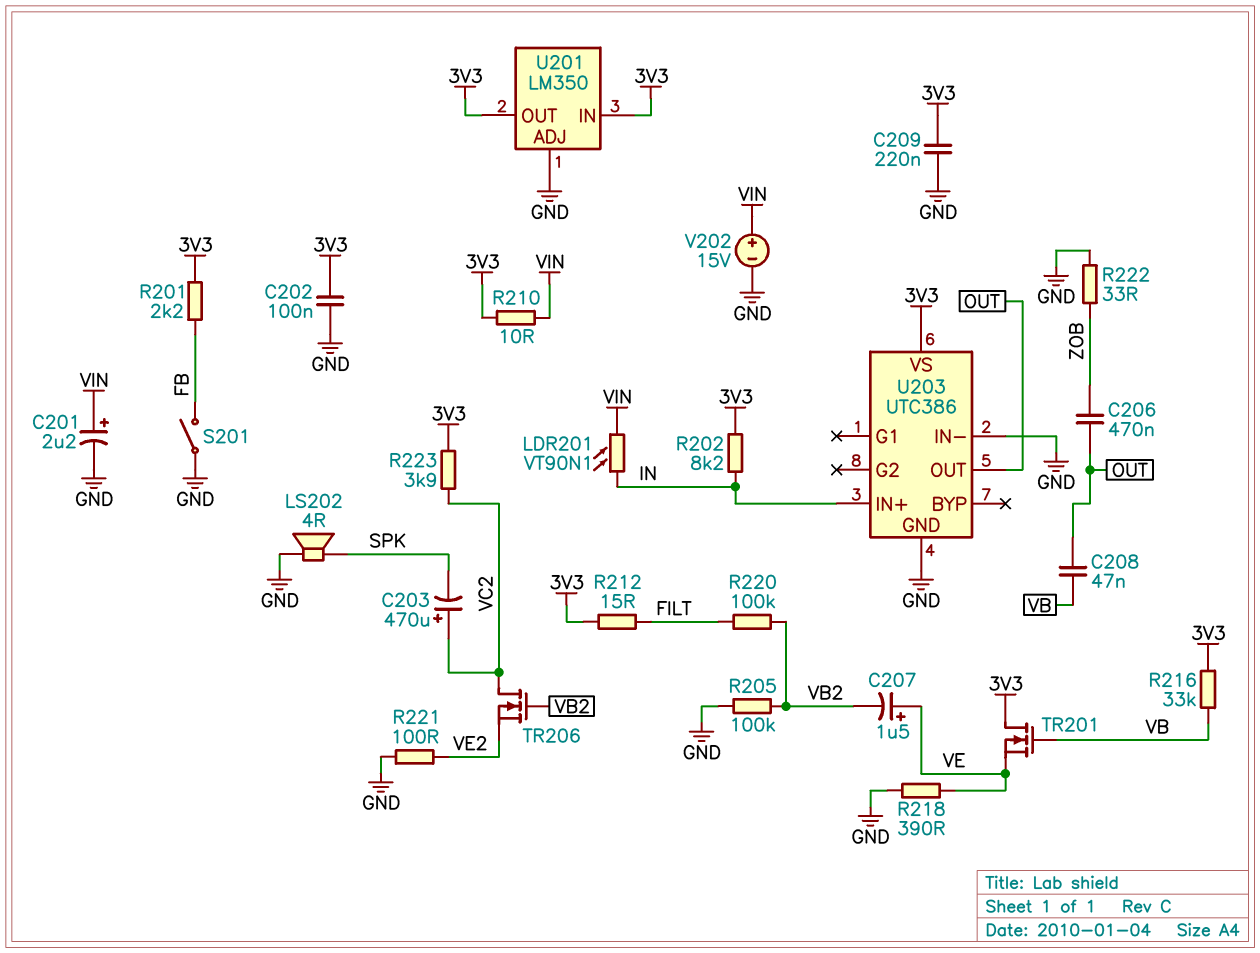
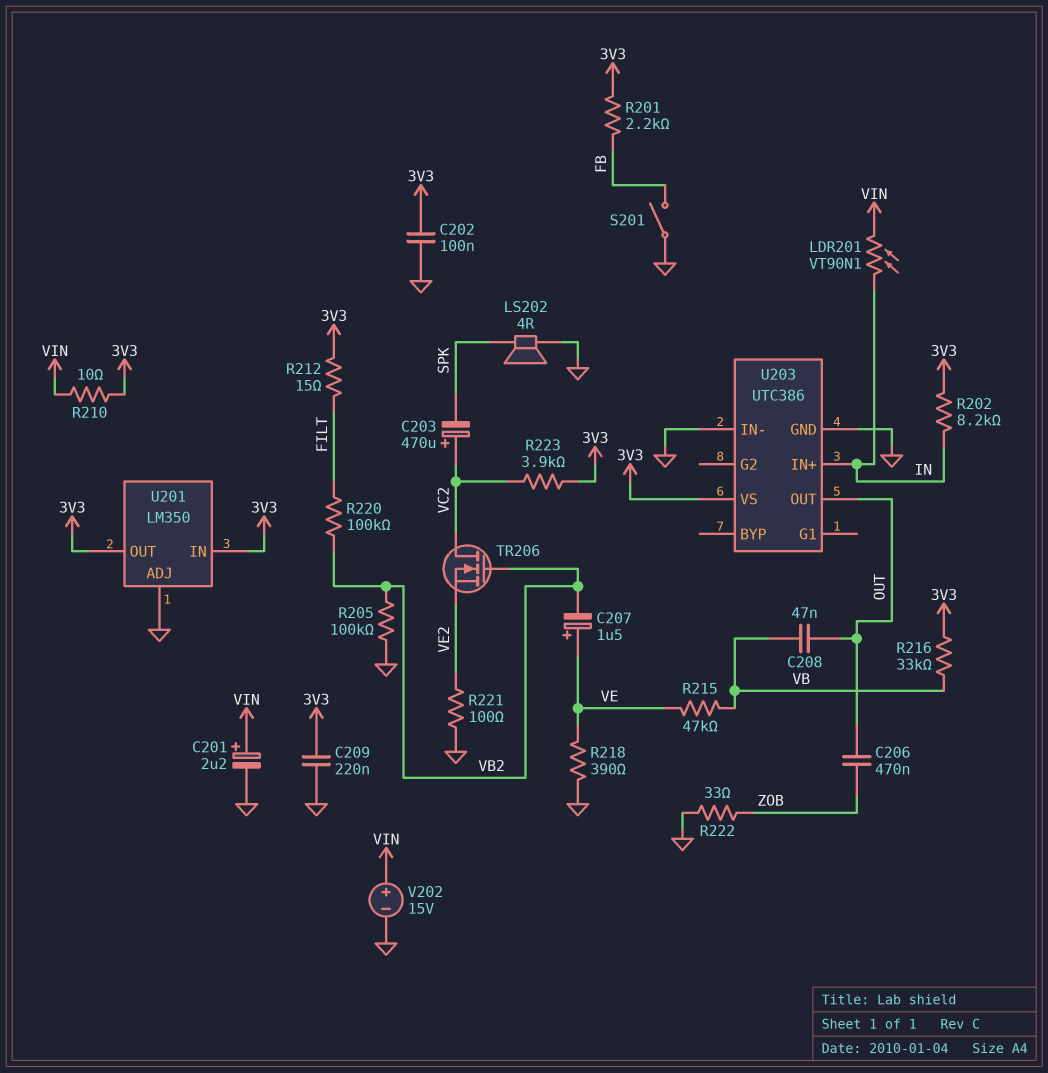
R215: none -> 47k (VB, VE)
TR201: NMOS (G VB, D 3V3, S VE) -> none

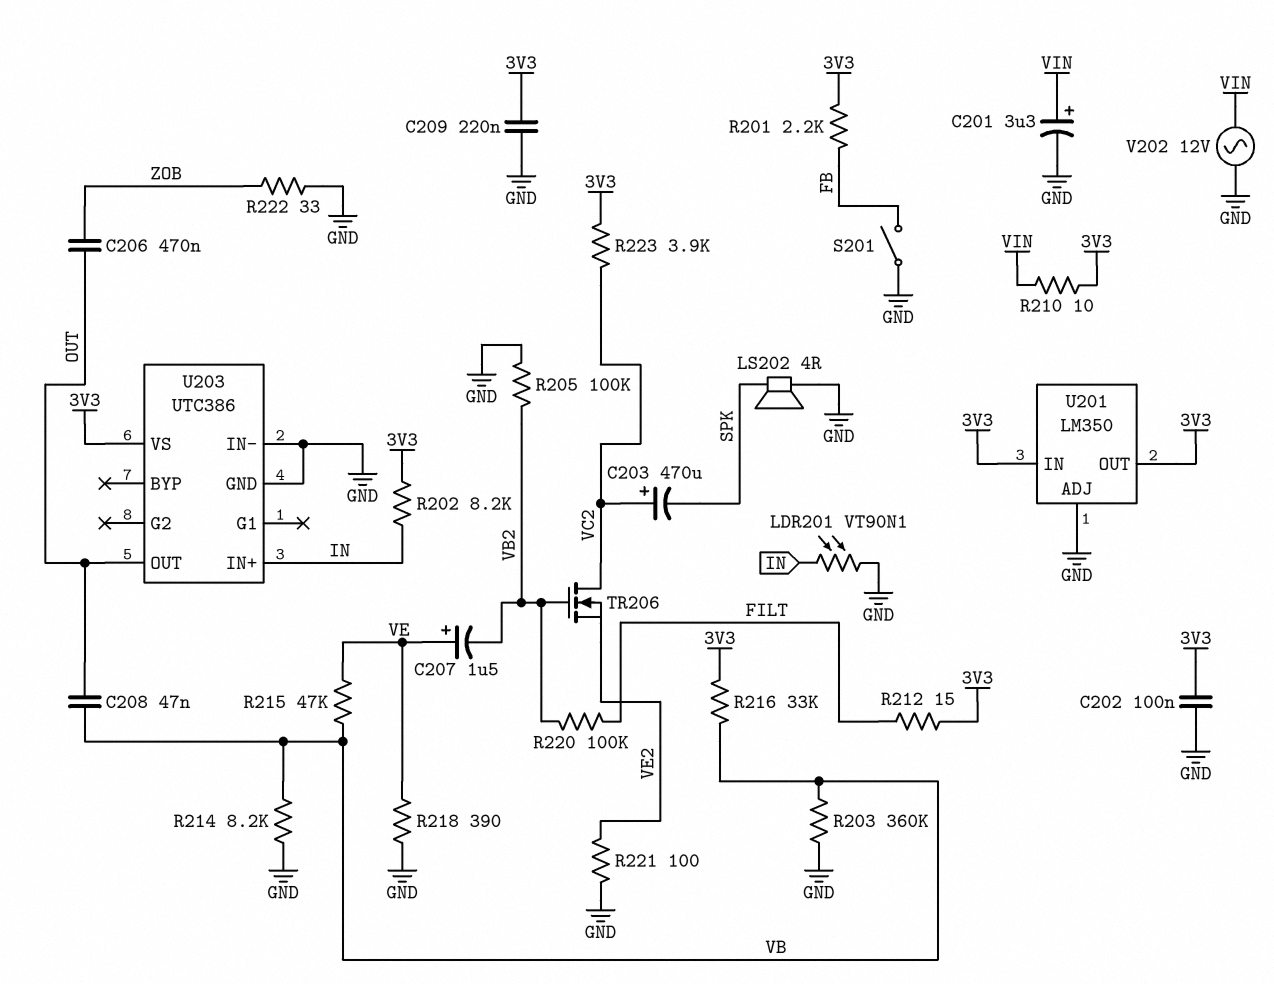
C201: 2.2uF (plus VIN, minus GND) -> 3.3uF (plus VIN, minus GND)
LDR201: VT90N1 (IN, VIN) -> VT90N1 (GND, IN)
R203: none -> 360k (GND, VB)
R214: none -> 8.2k (GND, VB)
V202: 15V (plus VIN, minus GND) -> AC 12V (GND, VIN)

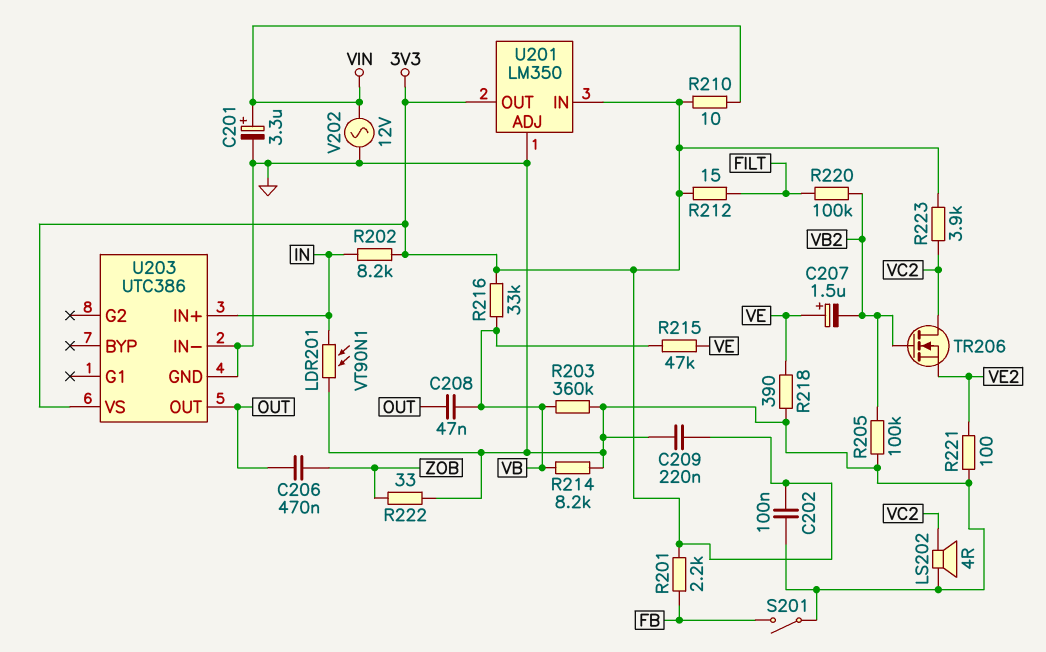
C203: 470uF (plus VC2, minus SPK) -> none
LS202: speaker 4R (GND, SPK) -> speaker 4R (GND, VC2)

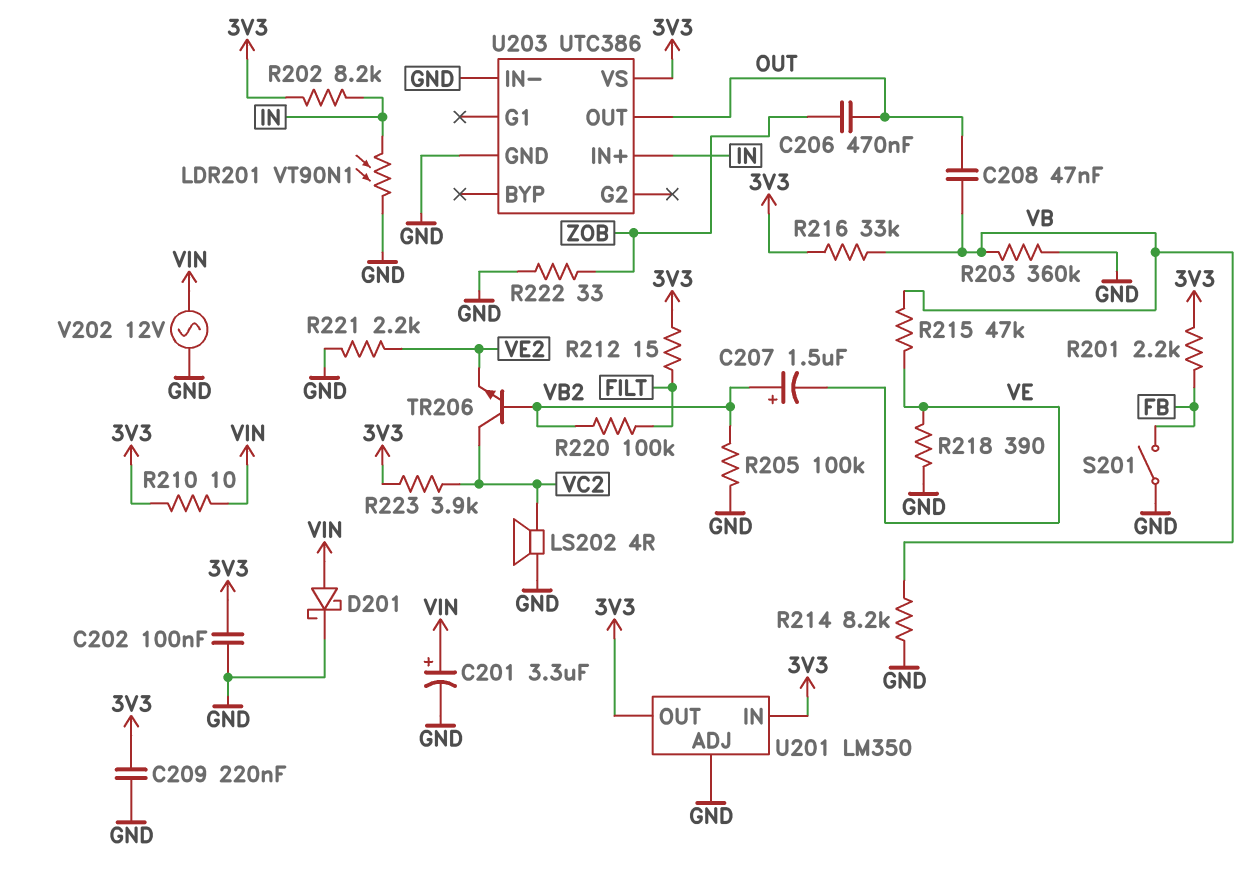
C207: 1.5uF (plus VE, minus VB2) -> 1.5uF (plus VB2, minus VE)
D201: none -> schottky (A VIN, K GND)
R221: 100 (GND, VE2) -> 2.2k (GND, VE2)
TR206: NMOS (G VB2, D VC2, S VE2) -> NPN (B VB2, C VC2, E VE2)

